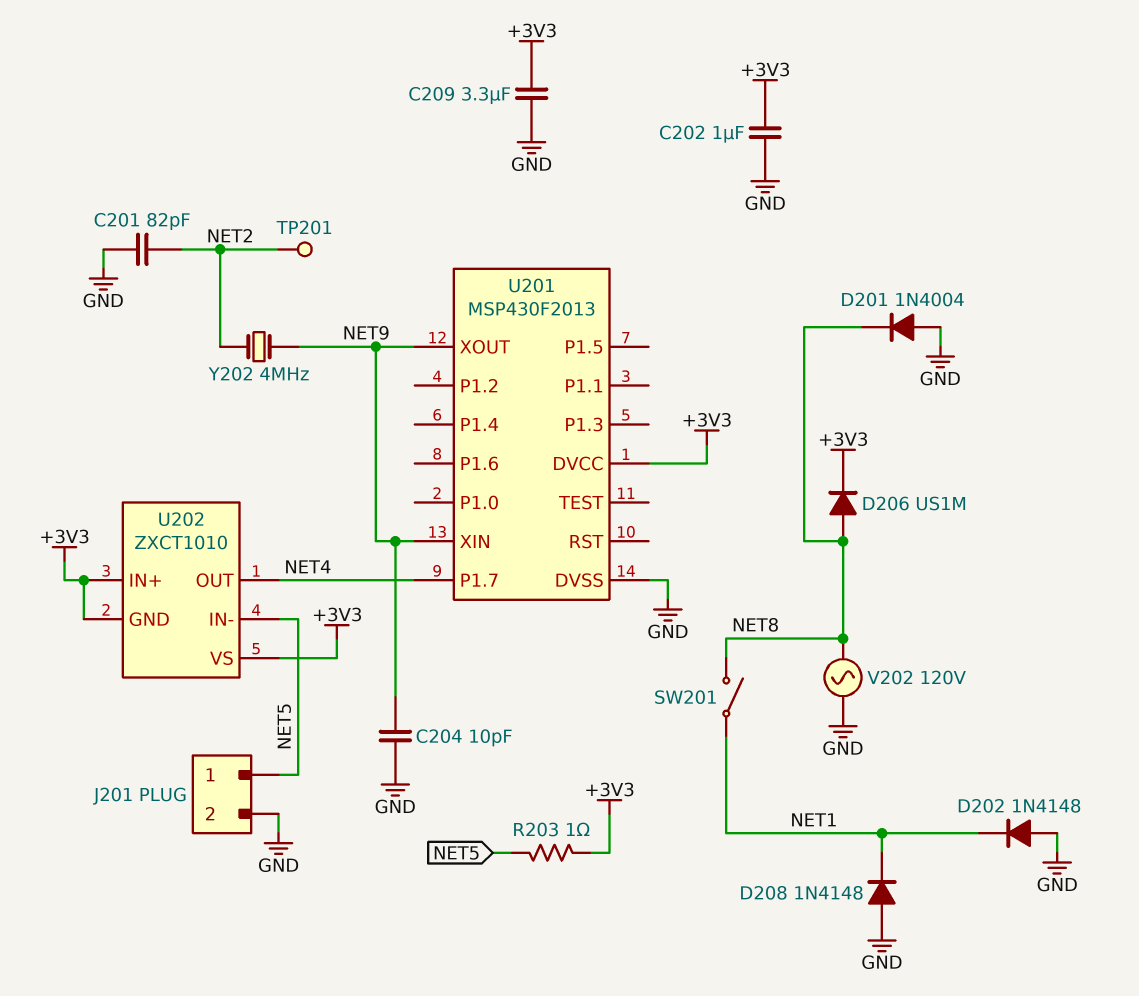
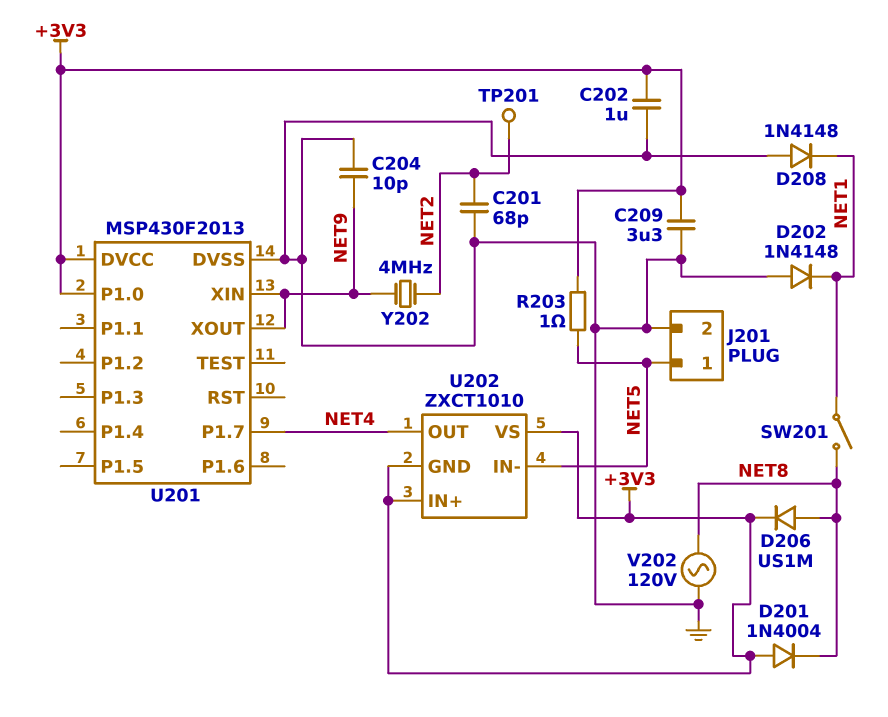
C201: 82pF (GND, NET2) -> 68pF (GND, NET2)
D201: diode 1N4004 (A GND, K NET8) -> diode 1N4004 (A +3V3, K NET8)
U201 pin P1.0: none -> +3V3

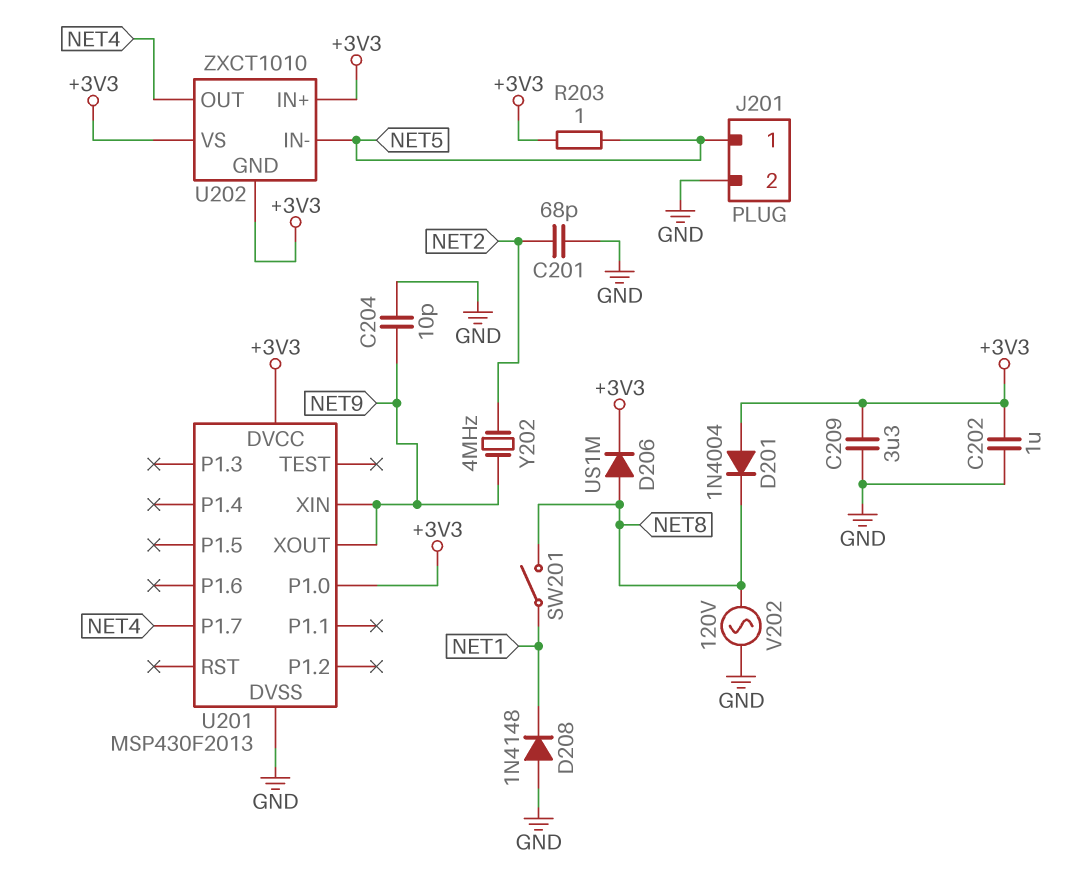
D202: diode 1N4148 (A GND, K NET1) -> none
TP201: test point (NET2) -> none

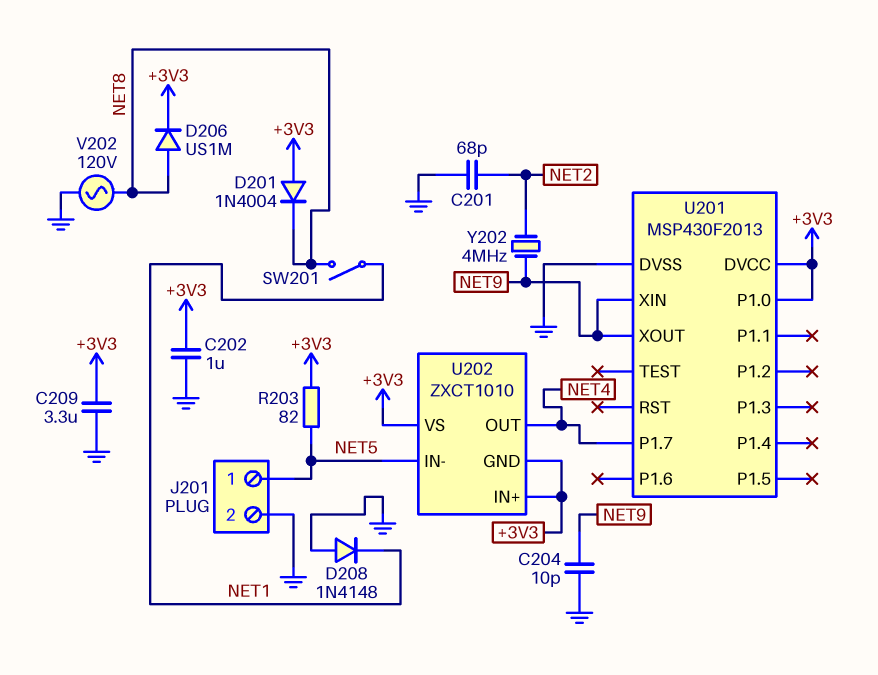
R203: 1 (+3V3, NET5) -> 82 (+3V3, NET5)

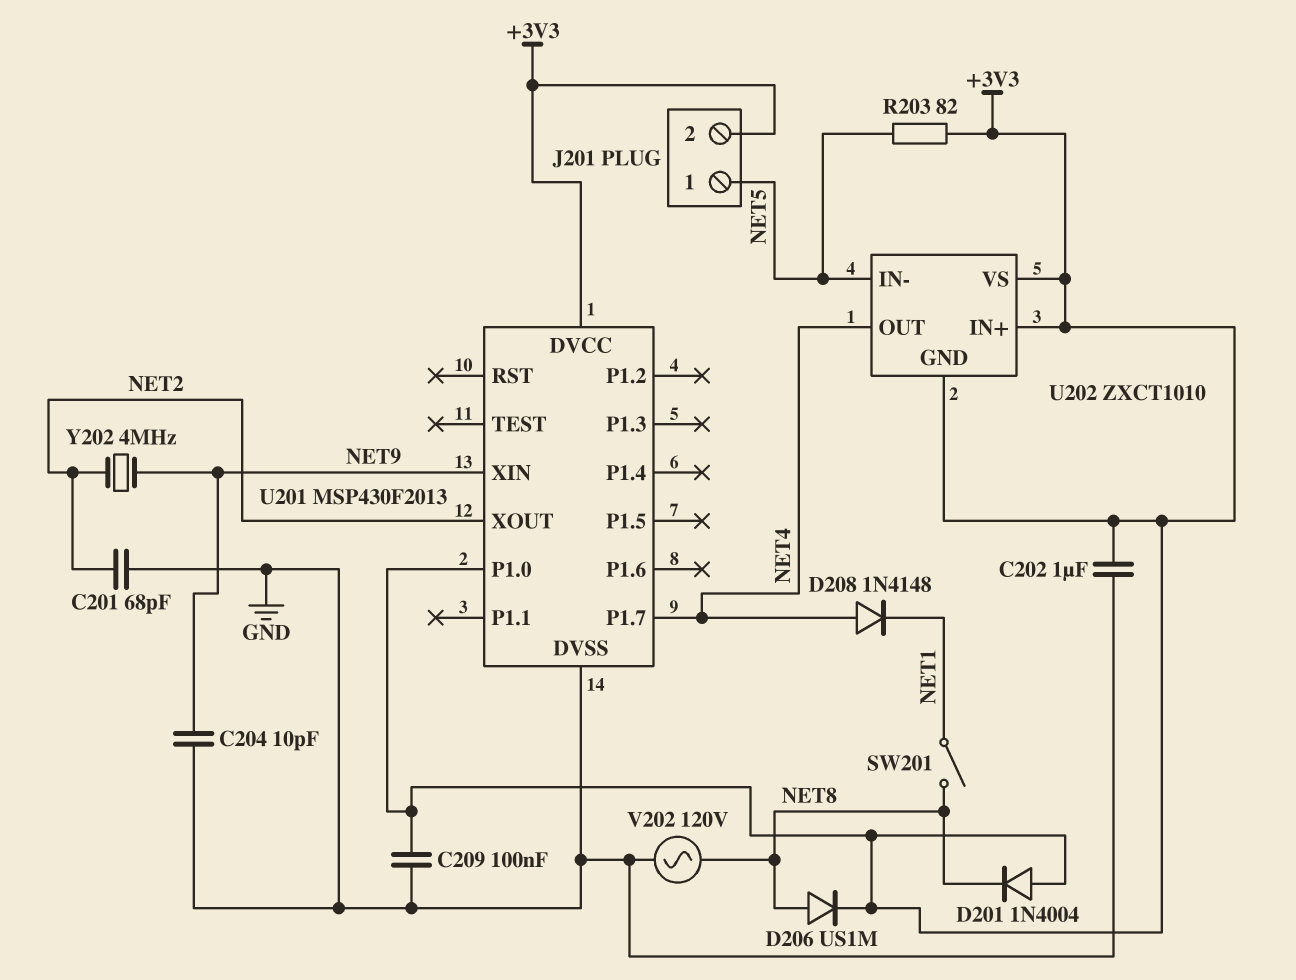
C209: 3.3uF (+3V3, GND) -> 100nF (+3V3, GND)
D208: diode 1N4148 (A GND, K NET1) -> diode 1N4148 (A NET4, K NET1)
J201 pin 2: GND -> +3V3
U201 pin XOUT: NET9 -> NET2

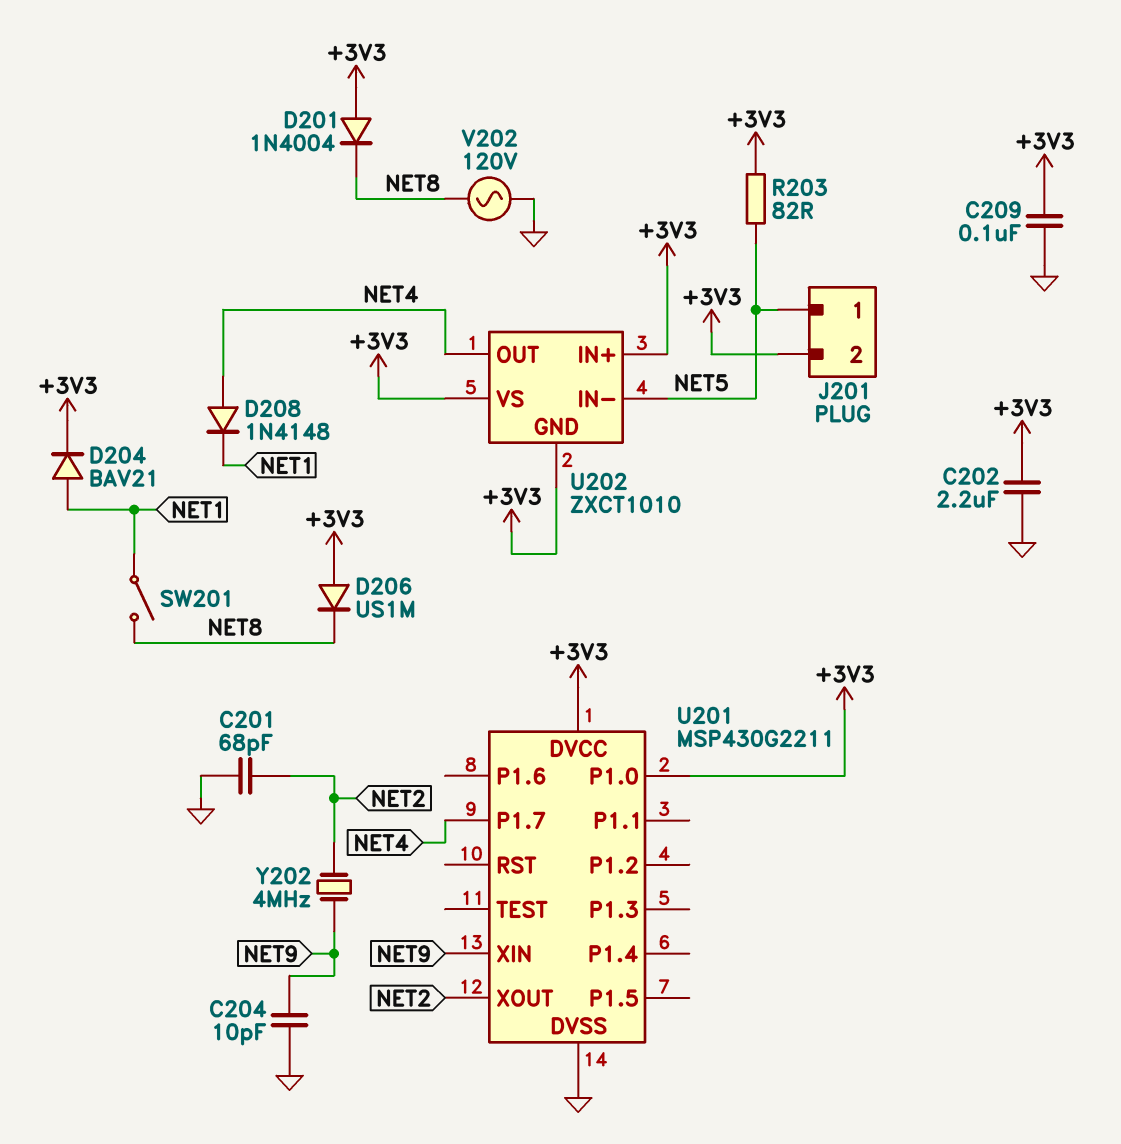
C202: 1uF (+3V3, GND) -> 2.2uF (+3V3, GND)
D204: none -> diode BAV21 (A NET1, K +3V3)
D206: diode US1M (A NET8, K +3V3) -> diode US1M (A +3V3, K NET8)
U201: MSP430F2013 -> MSP430G2211

